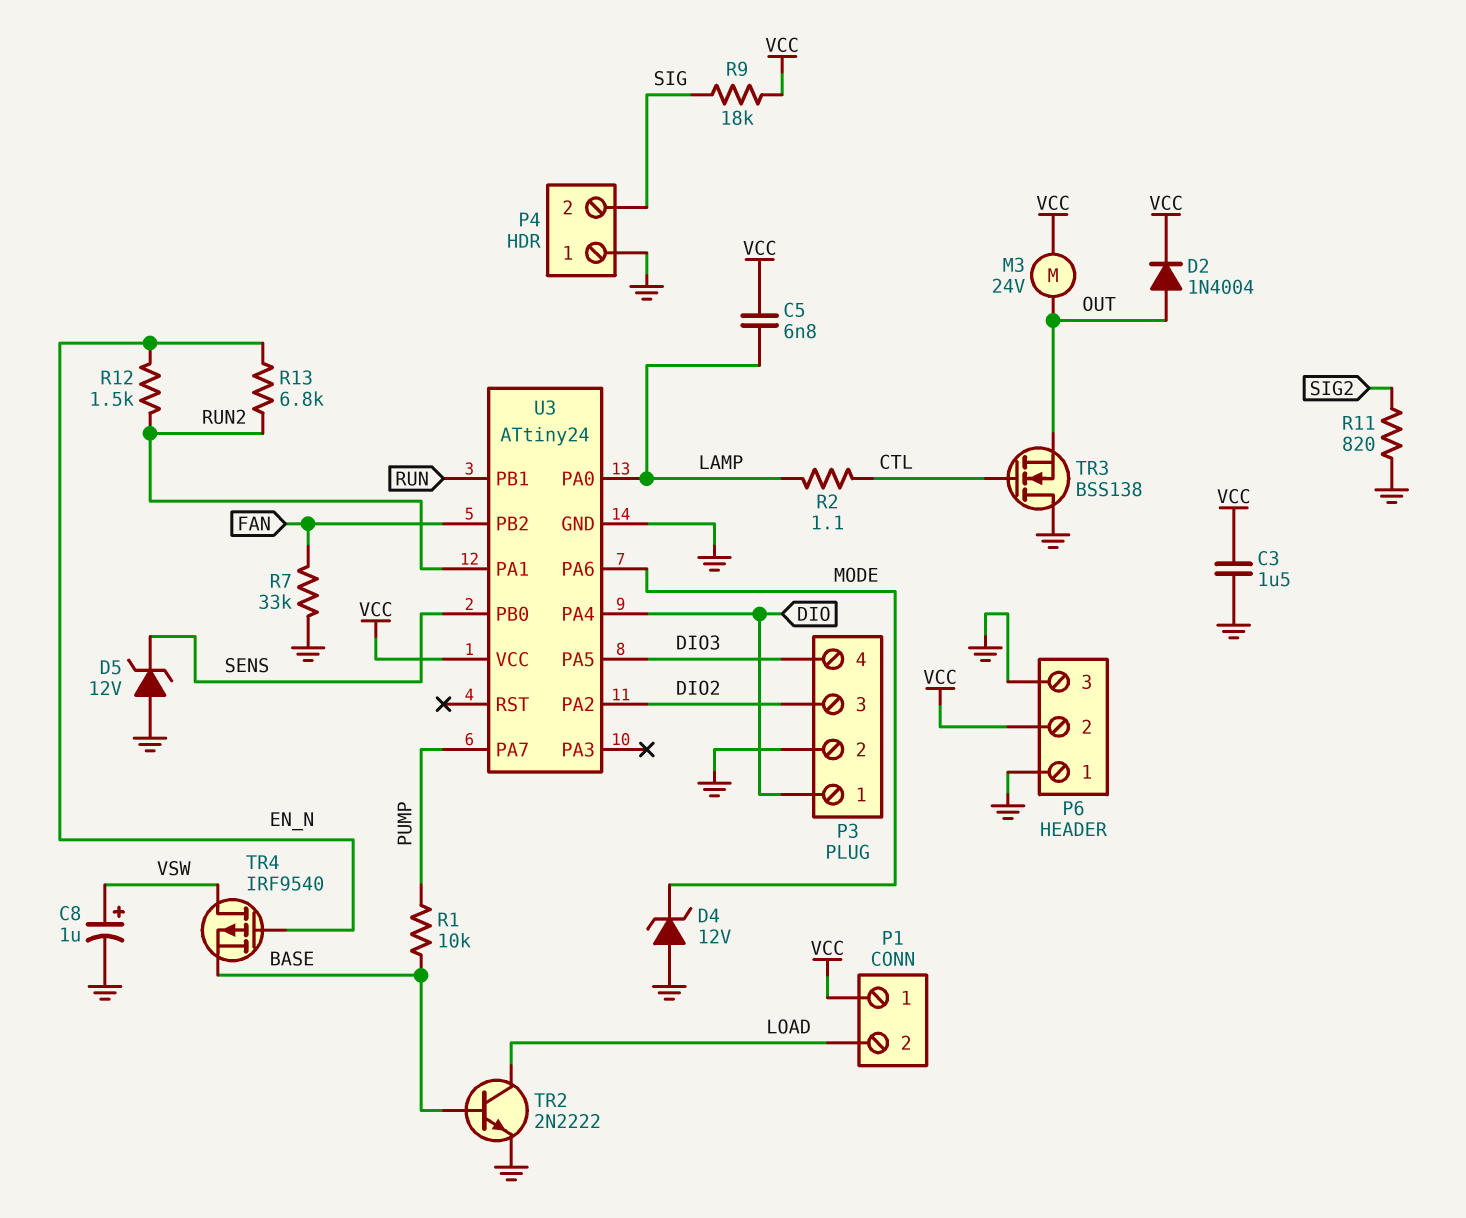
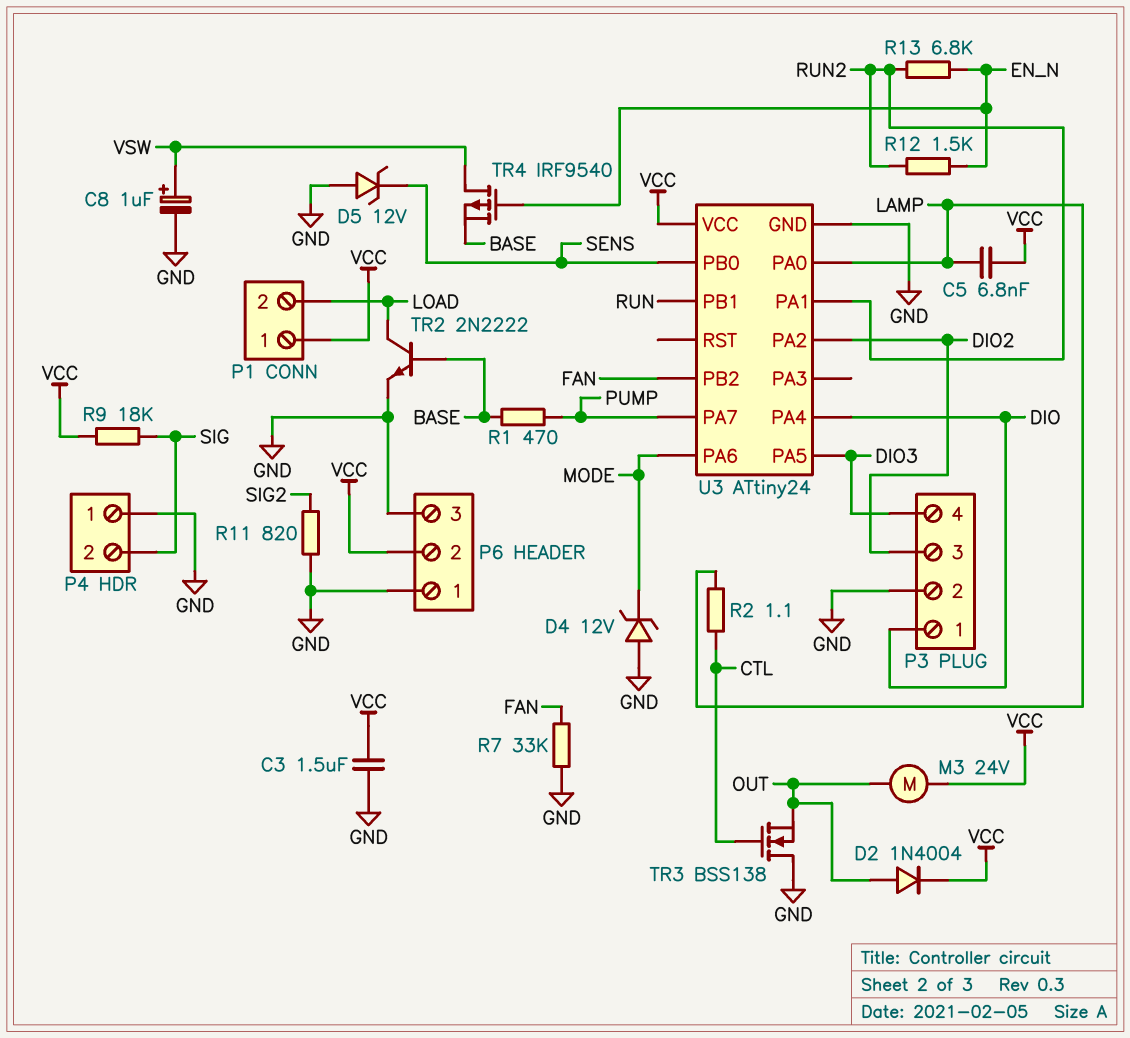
R1: 10k (BASE, PUMP) -> 470 (BASE, PUMP)

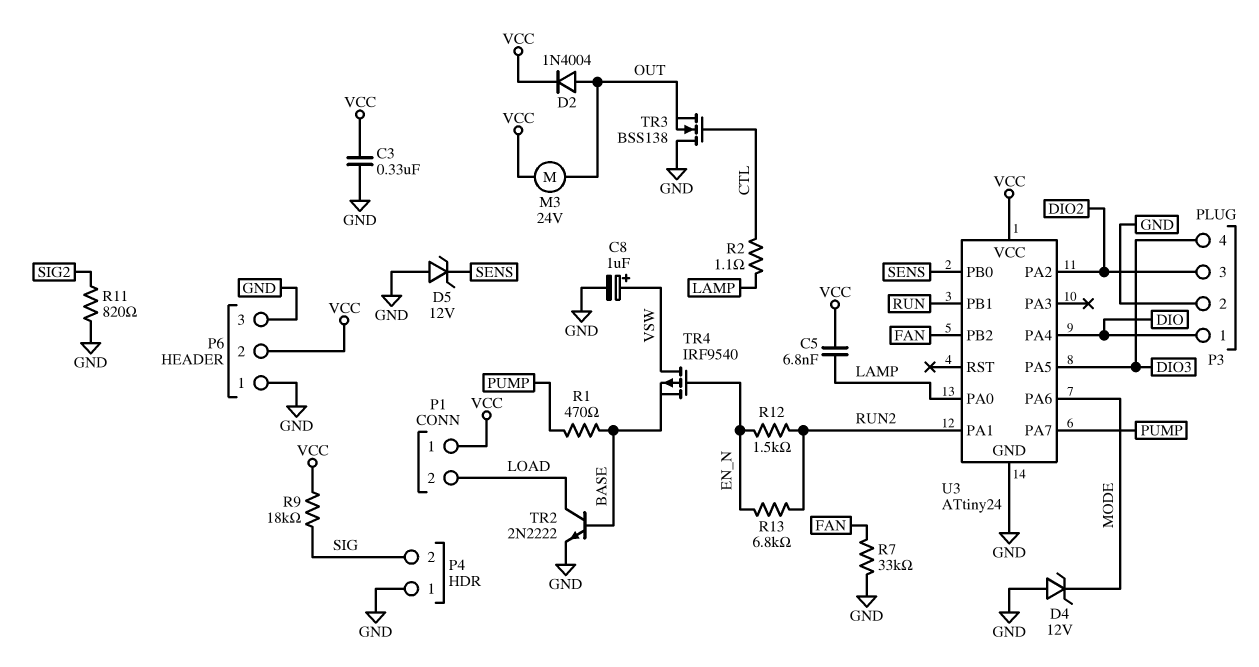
C3: 1.5uF (GND, VCC) -> 330nF (GND, VCC)

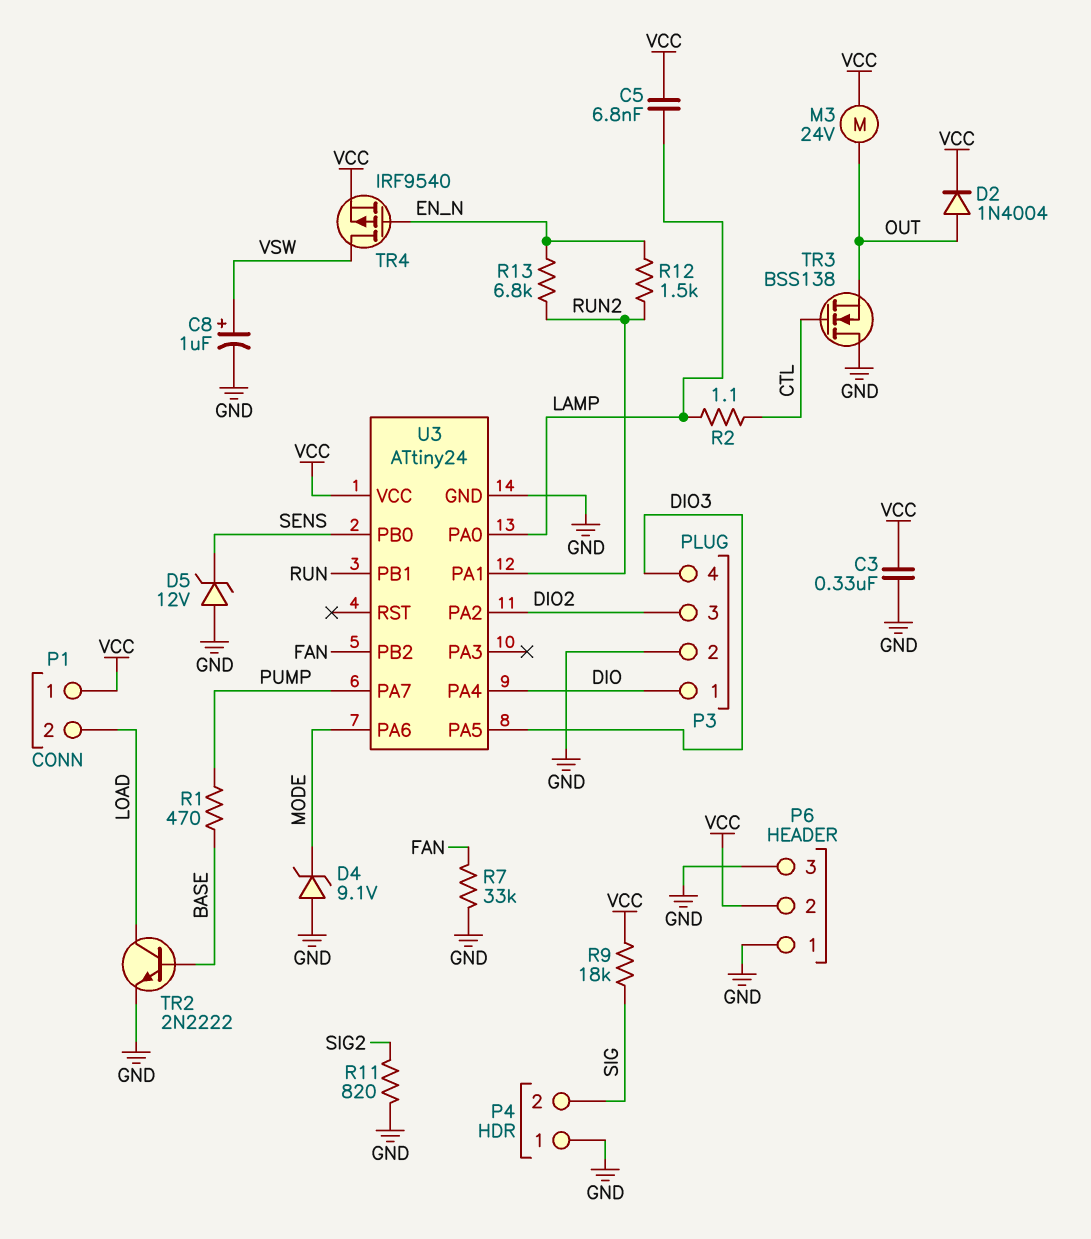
D4: zener 12V (A GND, K MODE) -> zener 9.1V (A GND, K MODE)
TR4: PMOS IRF9540 (G EN_N, D VSW, S BASE) -> PMOS IRF9540 (G EN_N, D VSW, S VCC)

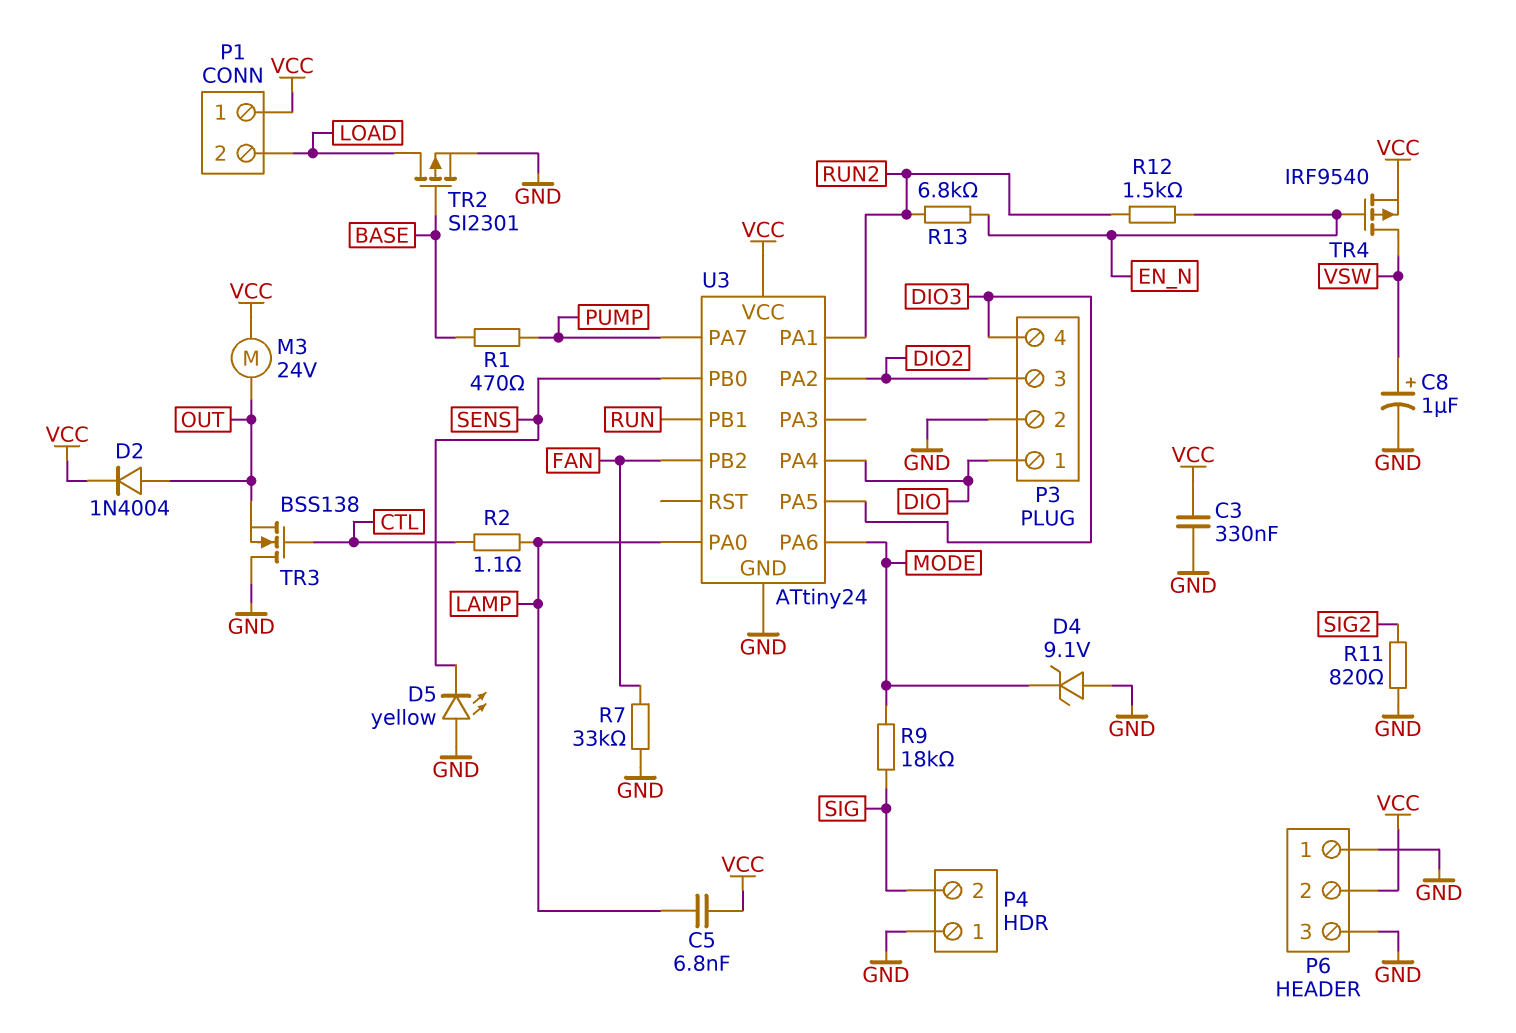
D5: zener 12V (A GND, K SENS) -> LED yellow (A GND, K SENS)
R9: 18k (SIG, VCC) -> 18k (MODE, SIG)
TR2: NPN 2N2222 (B BASE, C LOAD, E GND) -> PMOS SI2301 (G BASE, D LOAD, S GND)

